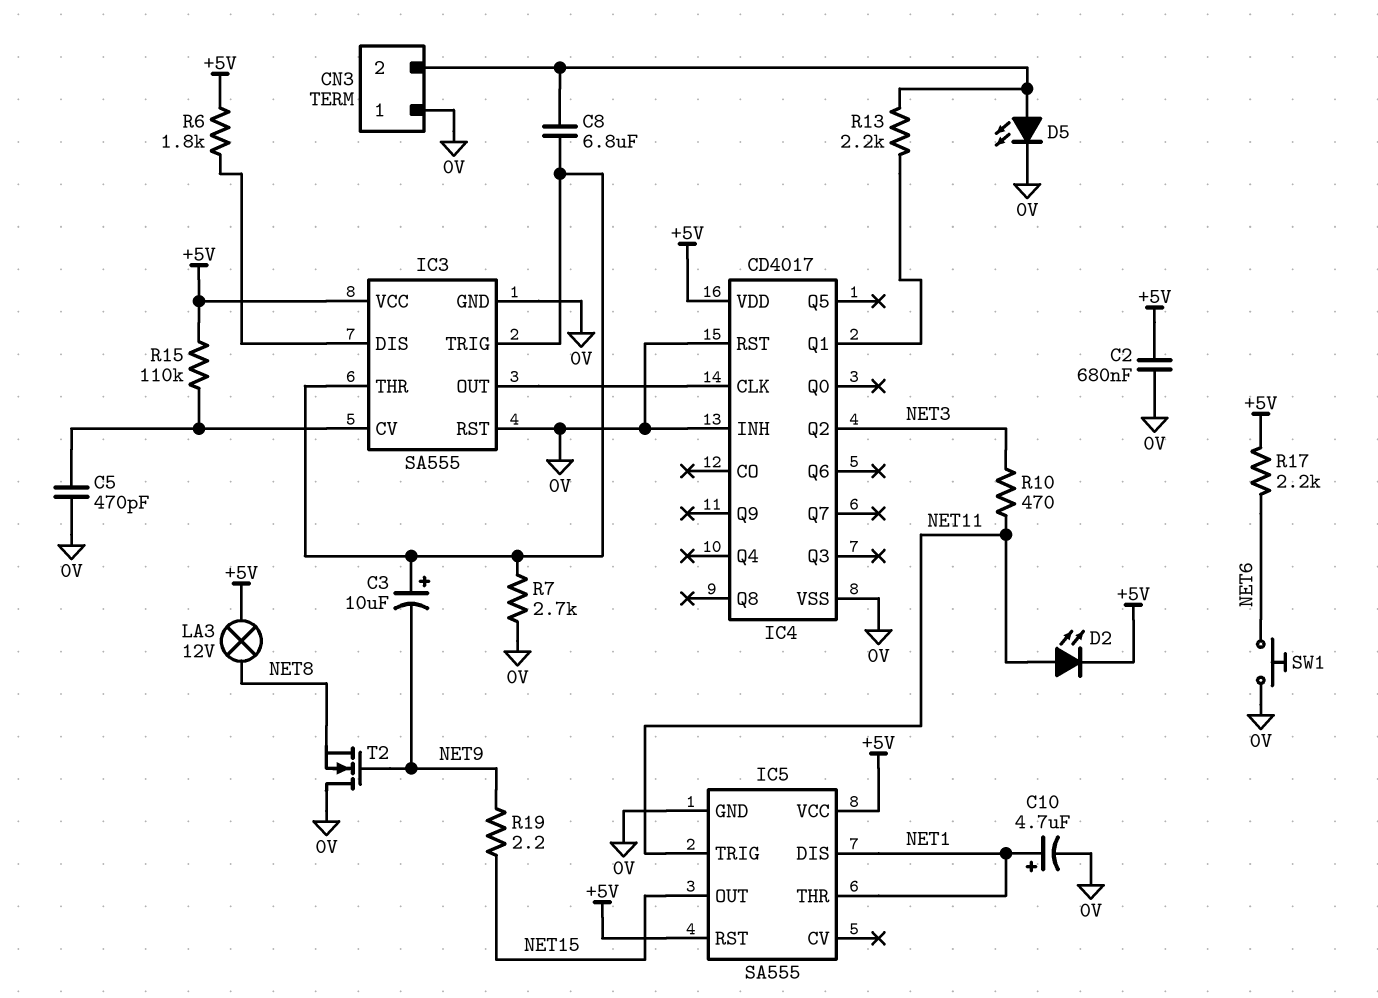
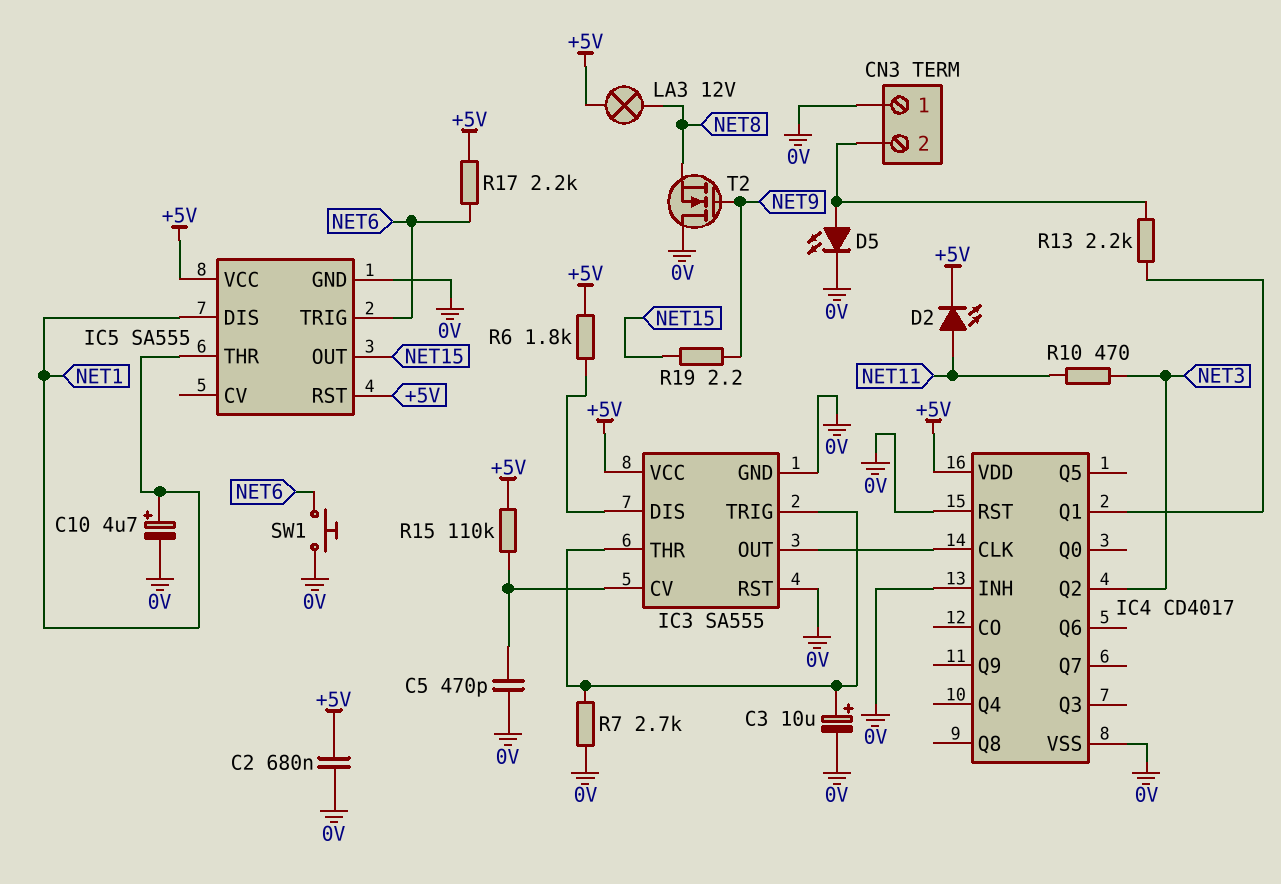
C3: 10uF (plus IC3/THR, minus NET9) -> 10uF (plus IC3/THR, minus 0V)
C8: 6.8uF (CN3/2, IC3/THR) -> none
IC5 pin TRIG: NET11 -> NET6

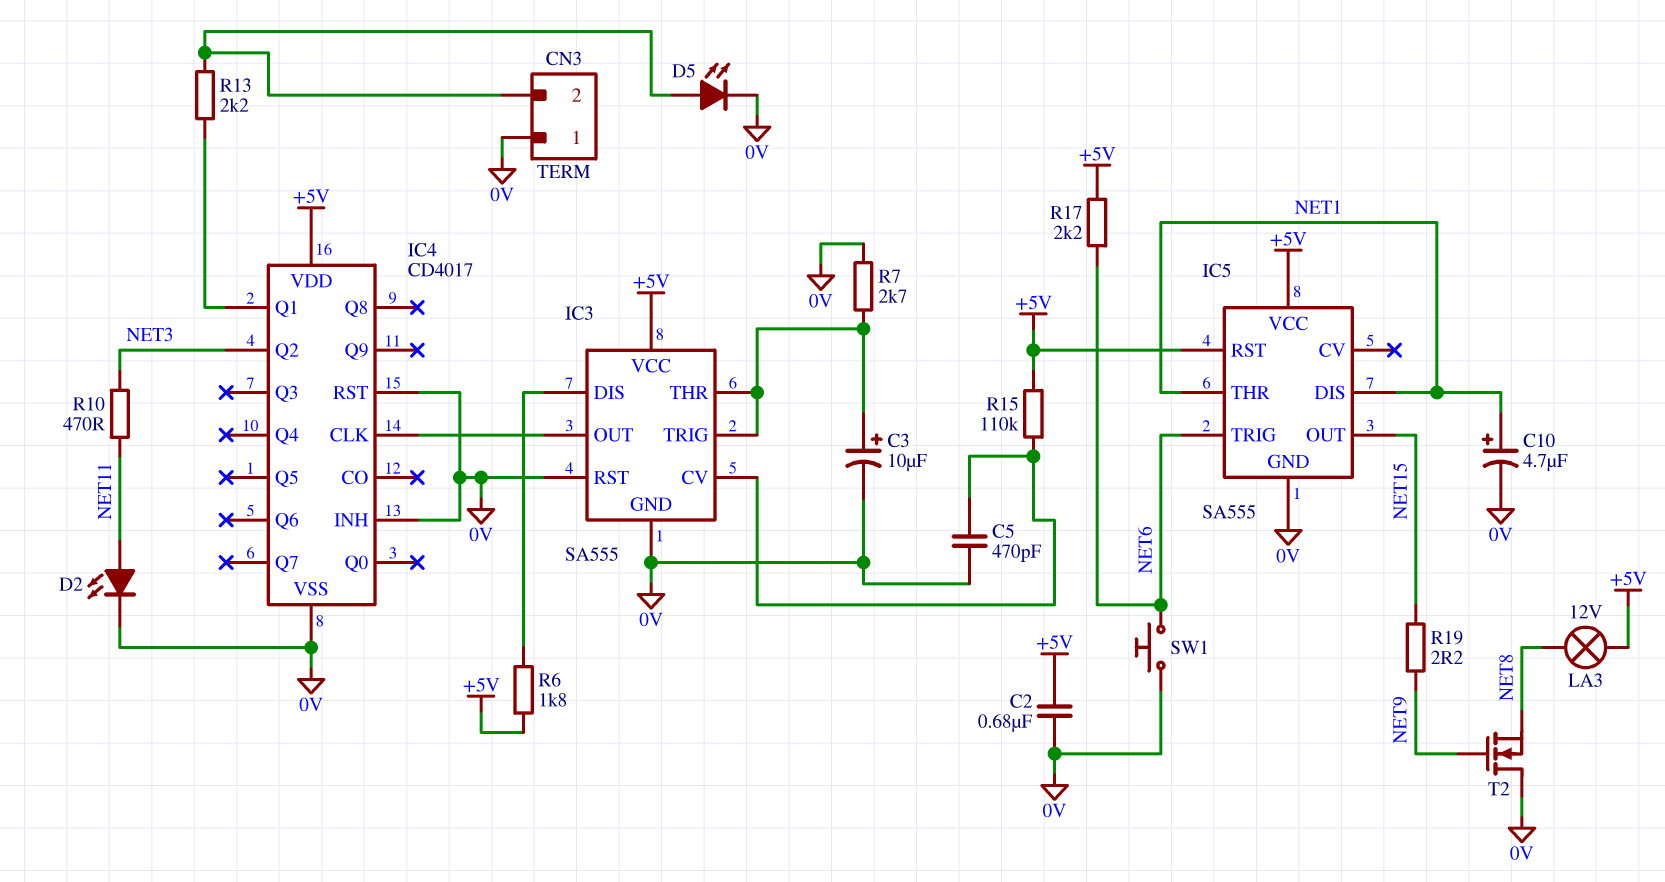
D2: LED (A NET11, K +5V) -> LED (A NET11, K 0V)

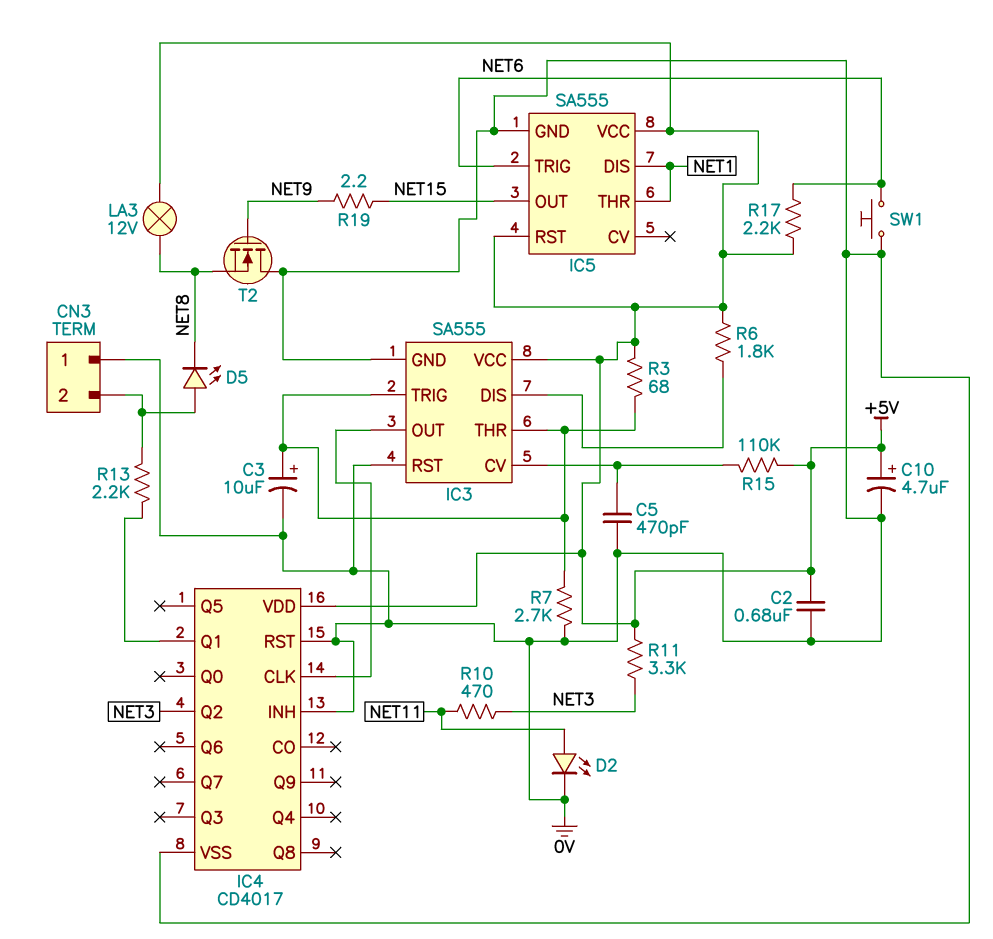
C10: 4.7uF (plus NET1, minus 0V) -> 4.7uF (plus +5V, minus 0V)
D5: LED (A CN3/2, K 0V) -> LED (A CN3/2, K NET8)
R3: none -> 68 (+5V, IC3/THR)
R11: none -> 3.3k (+5V, NET3)

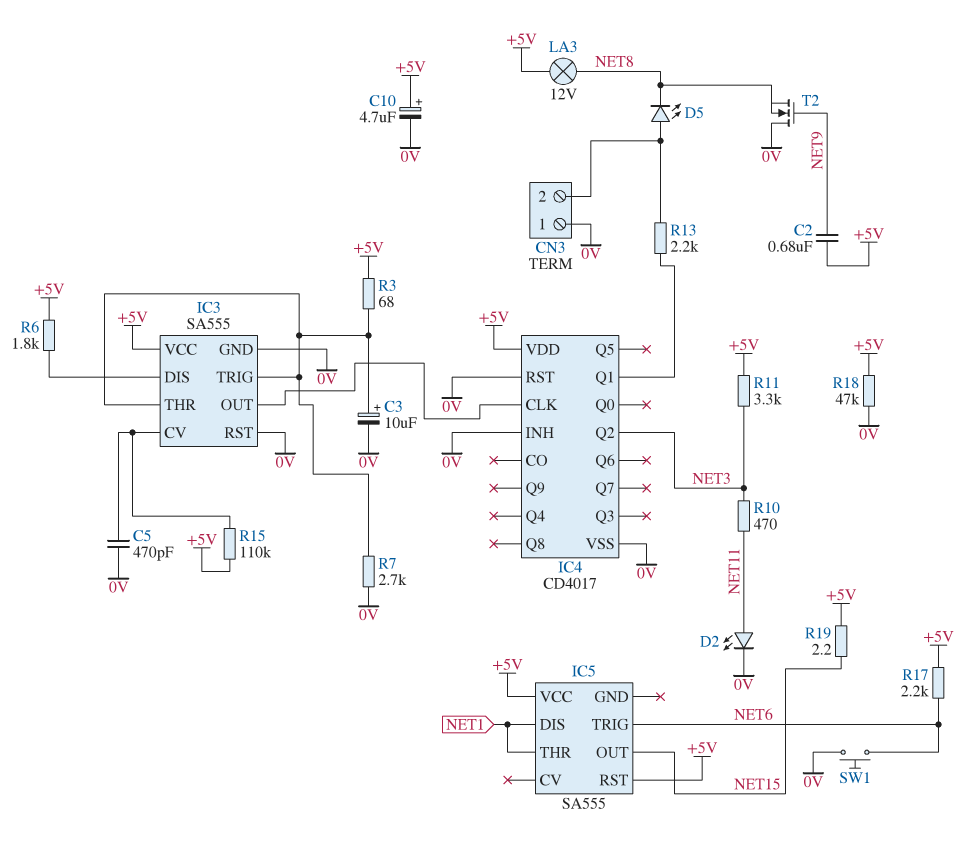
C2: 680nF (+5V, 0V) -> 680nF (+5V, NET9)
IC5 pin GND: 0V -> none
R18: none -> 47k (+5V, 0V)
R19: 2.2 (NET9, NET15) -> 2.2 (+5V, NET15)

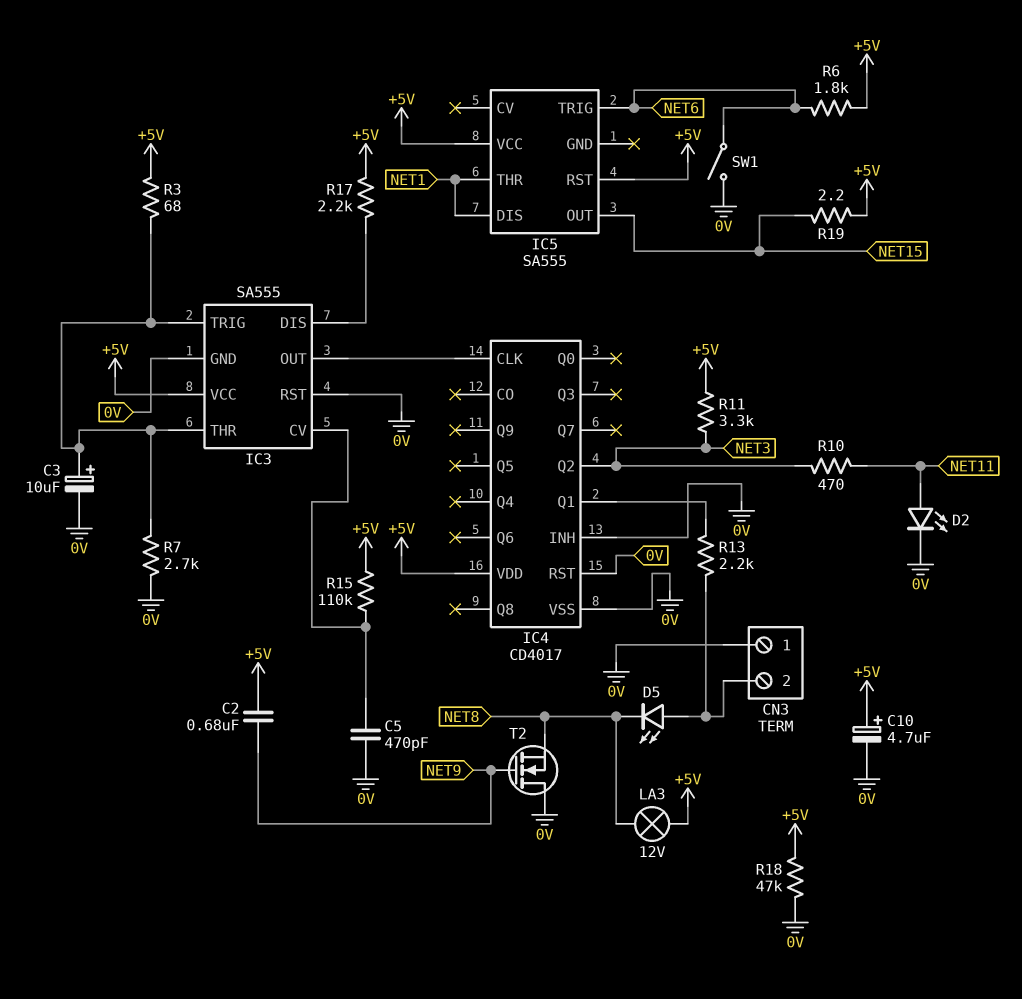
R6: 1.8k (+5V, IC3/DIS) -> 1.8k (+5V, NET6)
R17: 2.2k (+5V, NET6) -> 2.2k (+5V, IC3/DIS)
SW1: button (0V, NET6) -> switch (0V, NET6)

